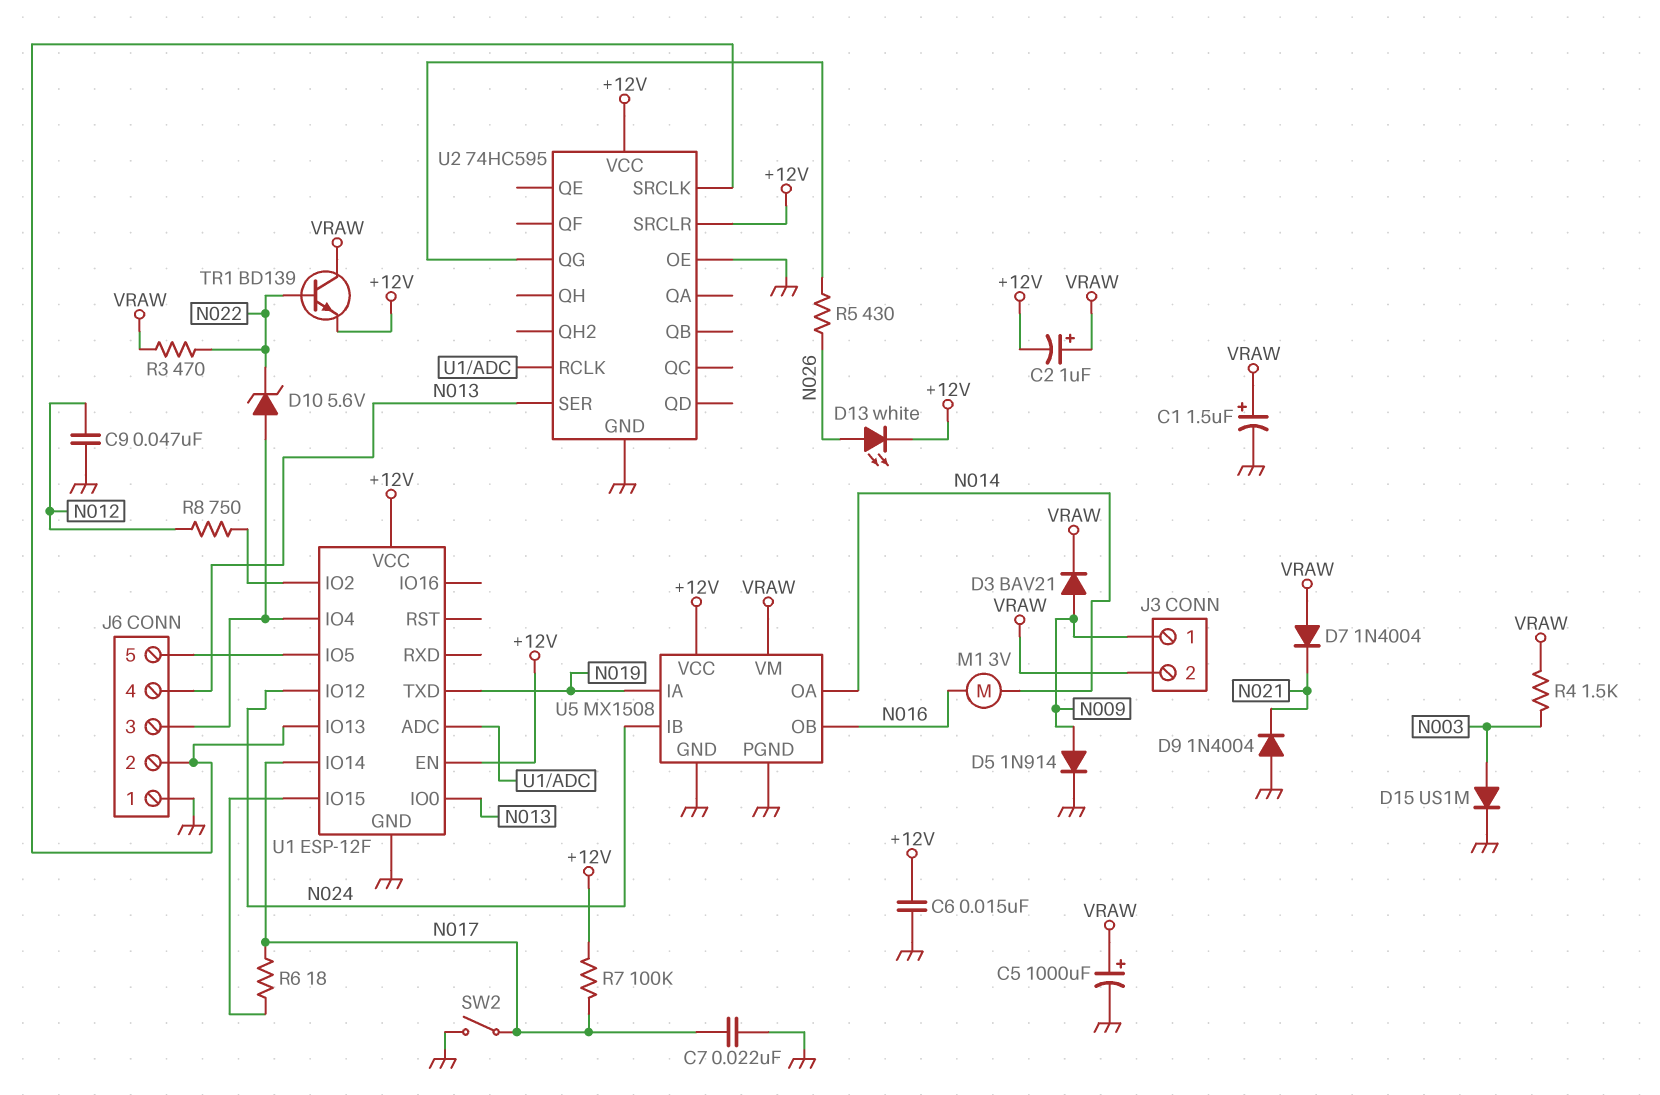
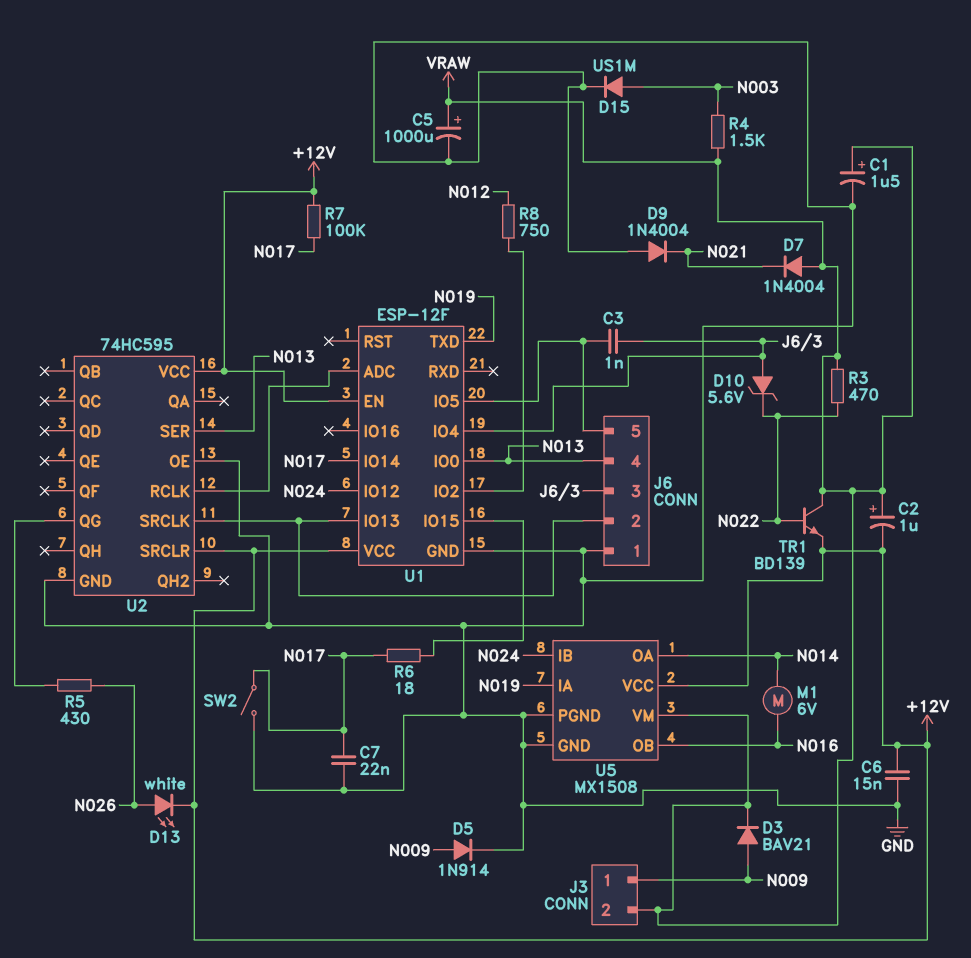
C3: none -> 1nF (J6/3, J6/5)
C9: 47nF (GND, N012) -> none
M1: motor 3V (N014, N016) -> motor 6V (N014, N016)

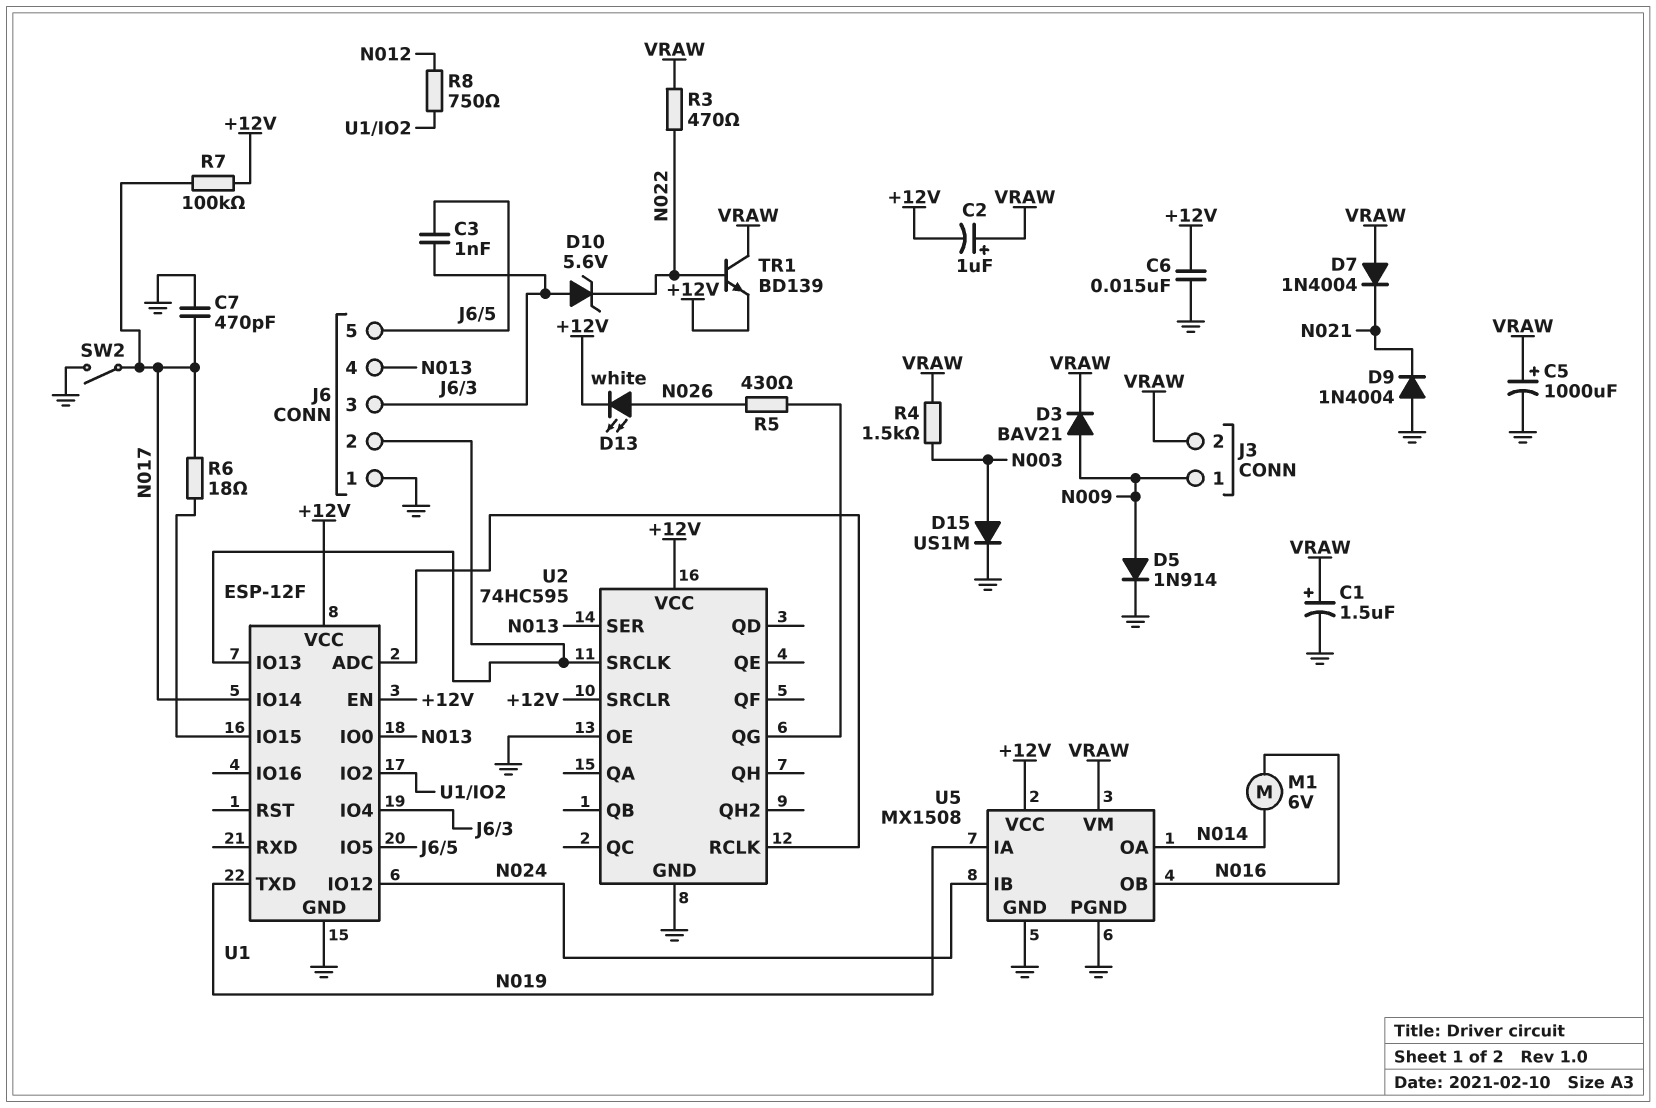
C7: 22nF (GND, N017) -> 470pF (GND, N017)

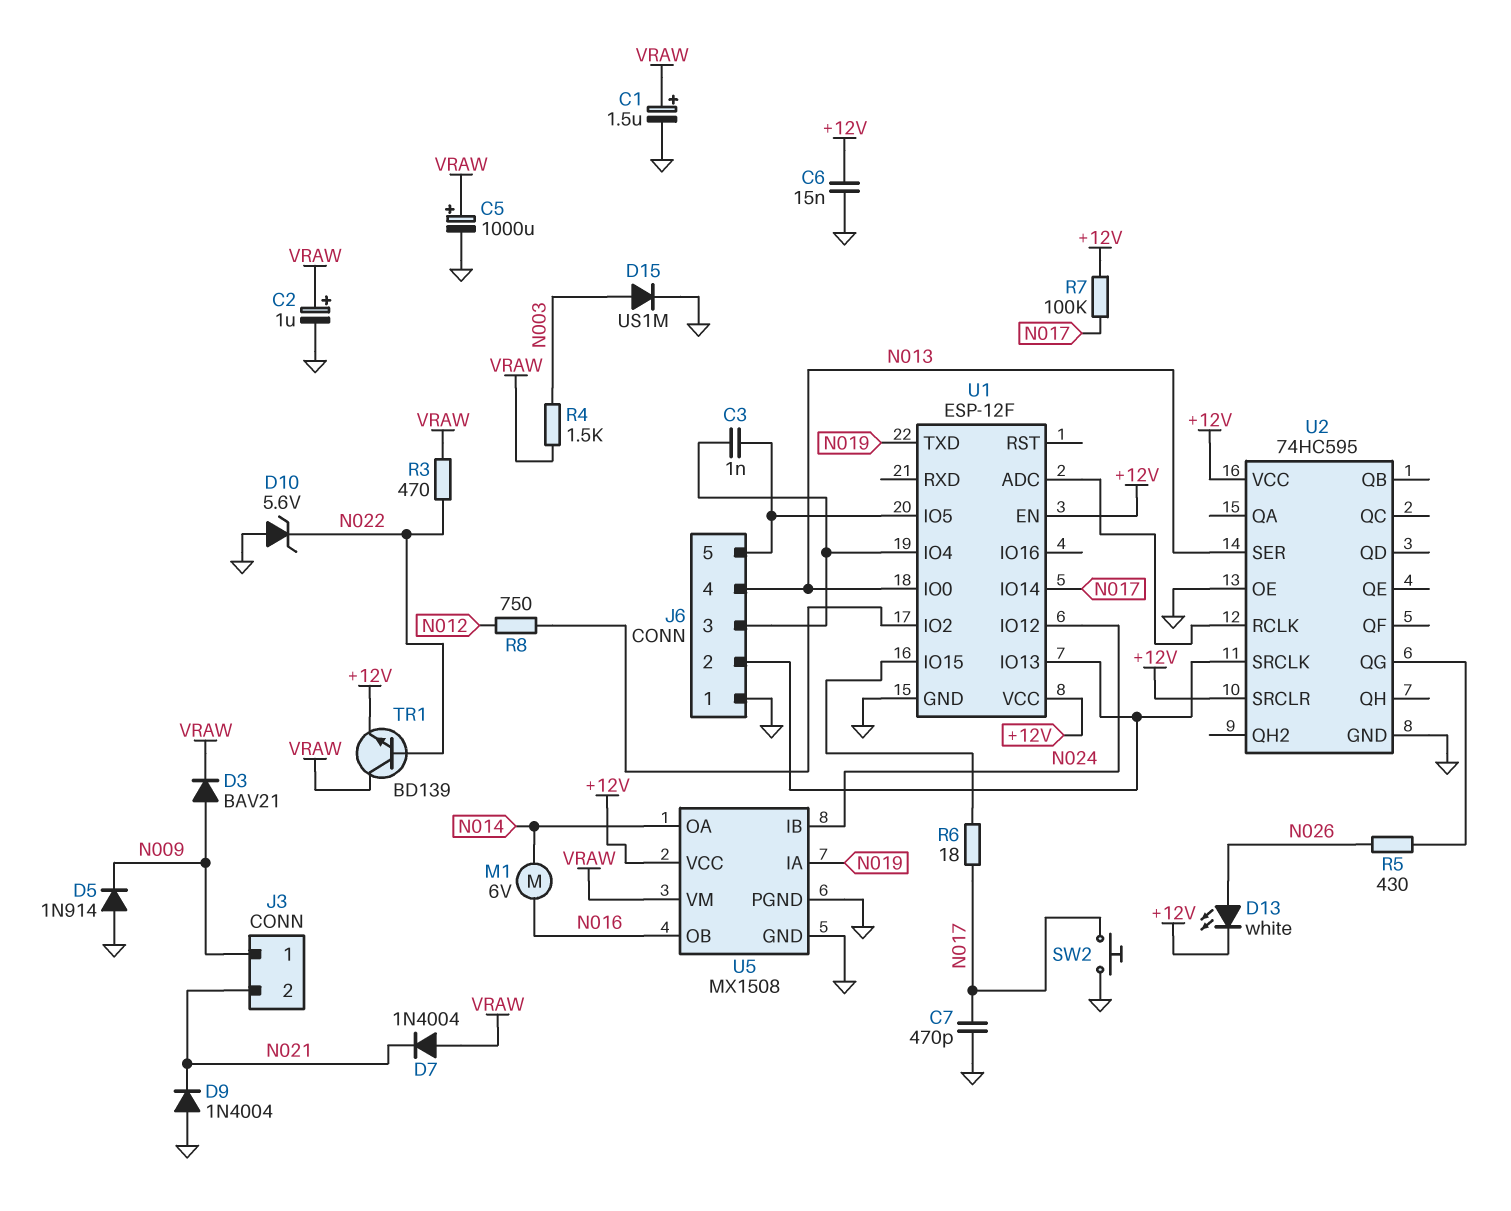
C2: 1uF (plus VRAW, minus +12V) -> 1uF (plus VRAW, minus GND)
D5: diode 1N914 (A N009, K GND) -> diode 1N914 (A GND, K N009)
D10: zener 5.6V (A J6/3, K N022) -> zener 5.6V (A GND, K N022)
J3 pin 2: VRAW -> N021
SW2: switch (GND, N017) -> button (GND, N017)

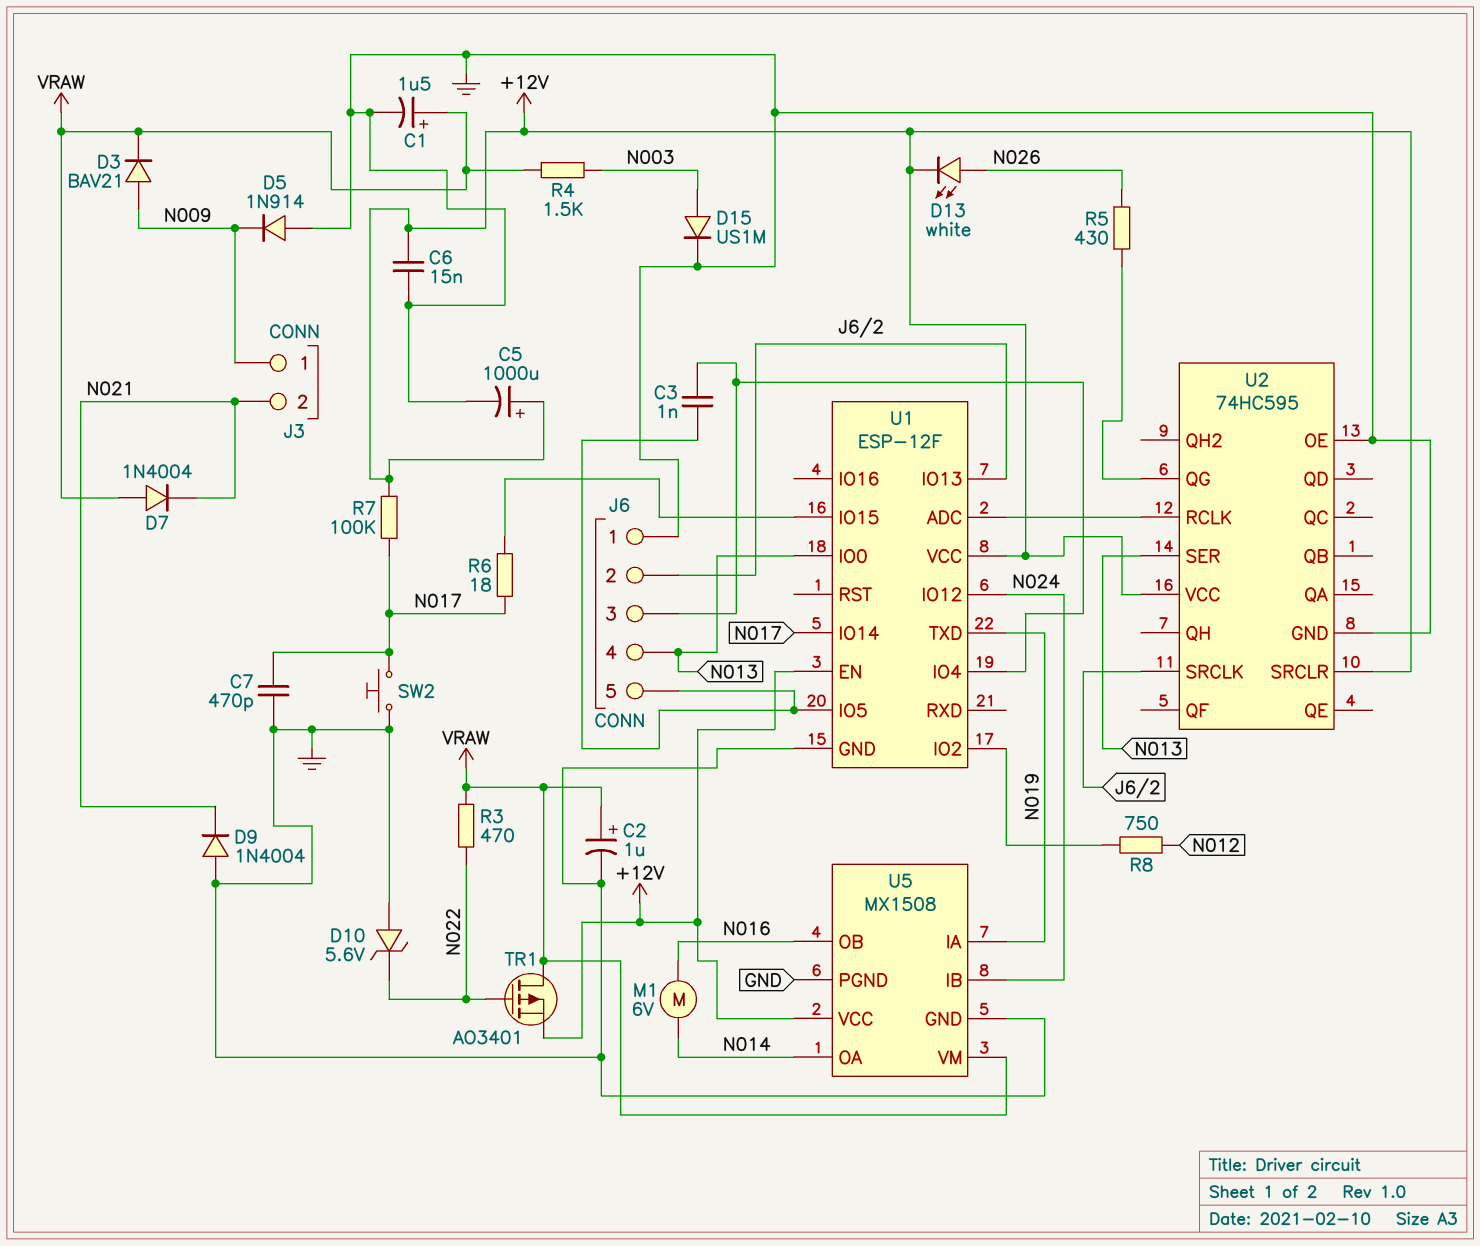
C5: 1000uF (plus VRAW, minus GND) -> 1000uF (plus +12V, minus GND)
TR1: NPN BD139 (B N022, C VRAW, E +12V) -> PMOS AO3401 (G N022, D VRAW, S +12V)

